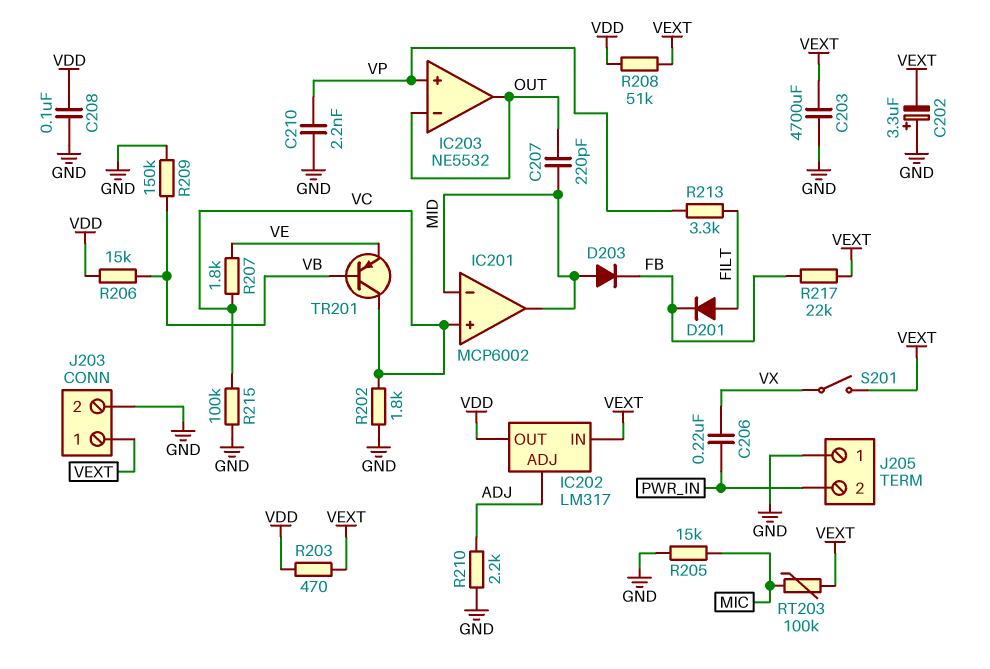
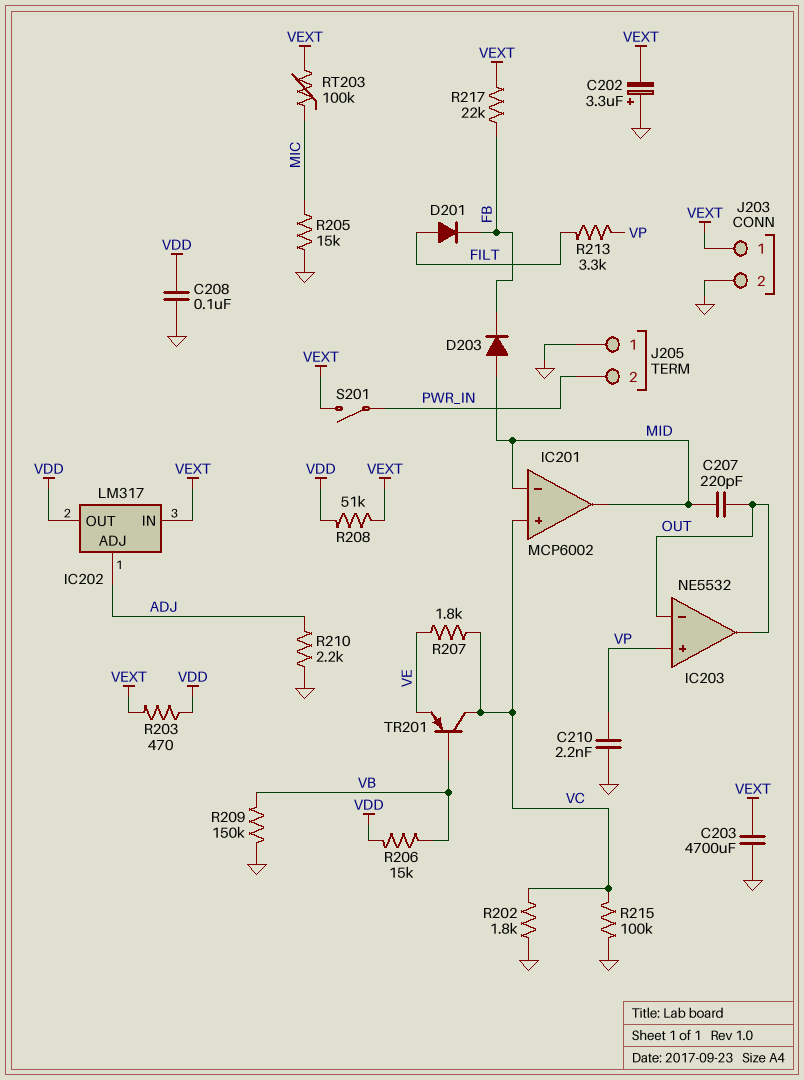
C206: 220nF (PWR_IN, VX) -> none
S201: switch (VEXT, VX) -> switch (PWR_IN, VEXT)

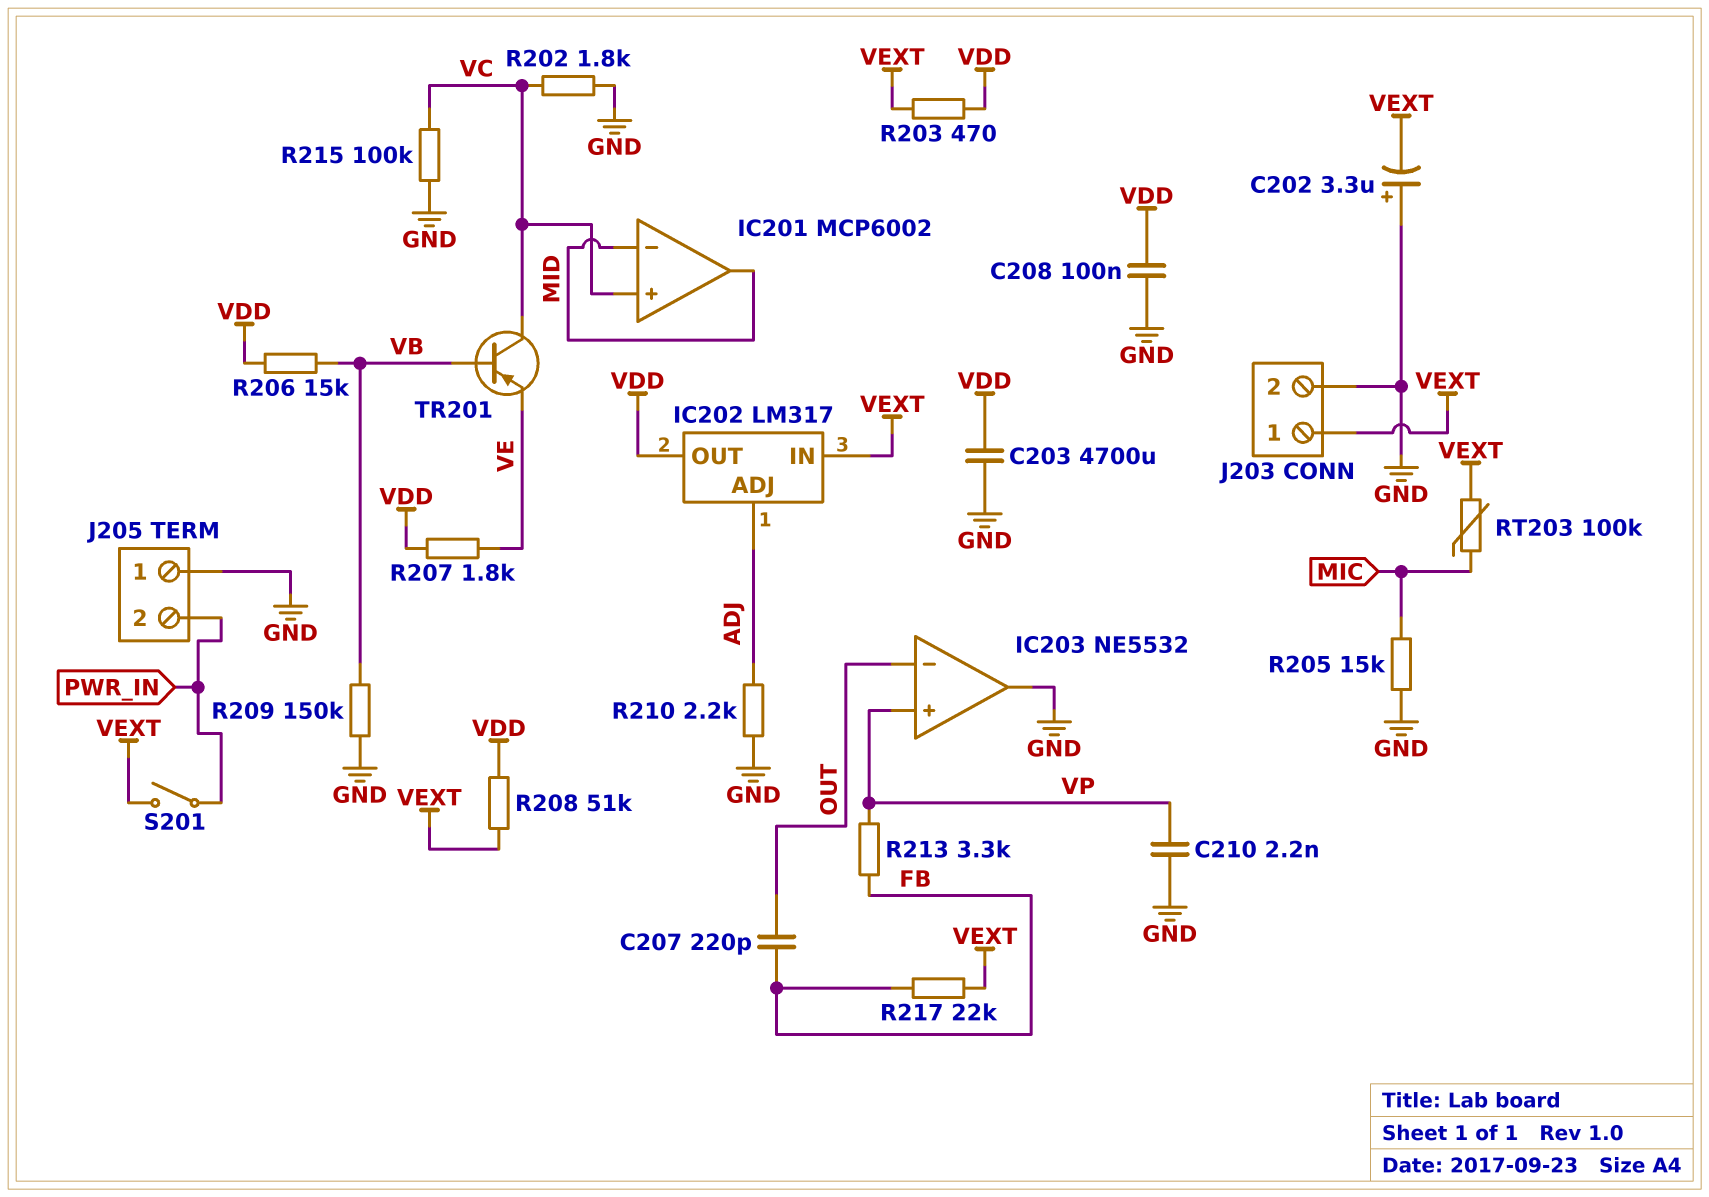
C203: 4700uF (GND, VEXT) -> 4700uF (GND, VDD)
C207: 220pF (MID, OUT) -> 220pF (FB, OUT)
D201: diode (A FILT, K FB) -> none
D203: diode (A MID, K FB) -> none
IC203 pin out: OUT -> GND
R207: 1.8k (VC, VE) -> 1.8k (VDD, VE)
R213: 3.3k (FILT, VP) -> 3.3k (FB, VP)

